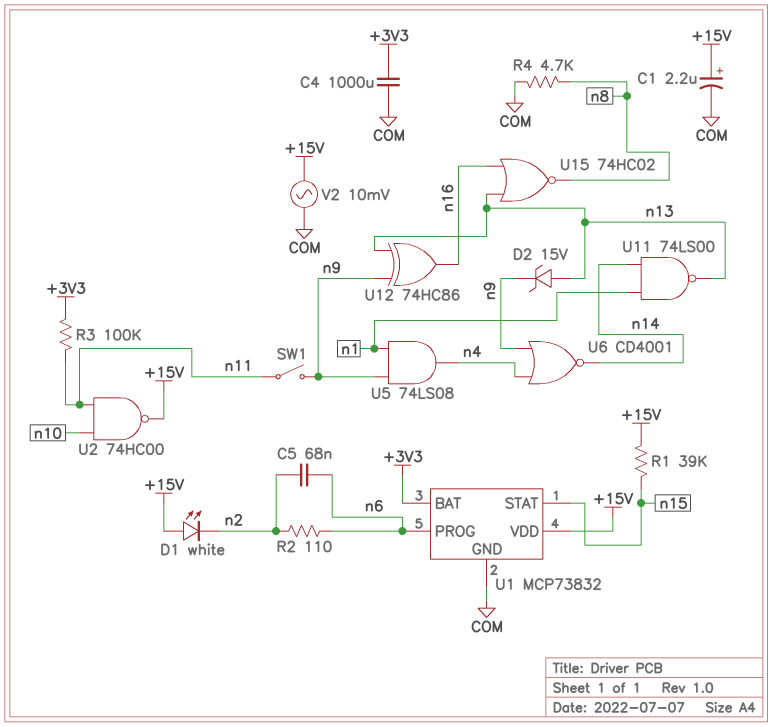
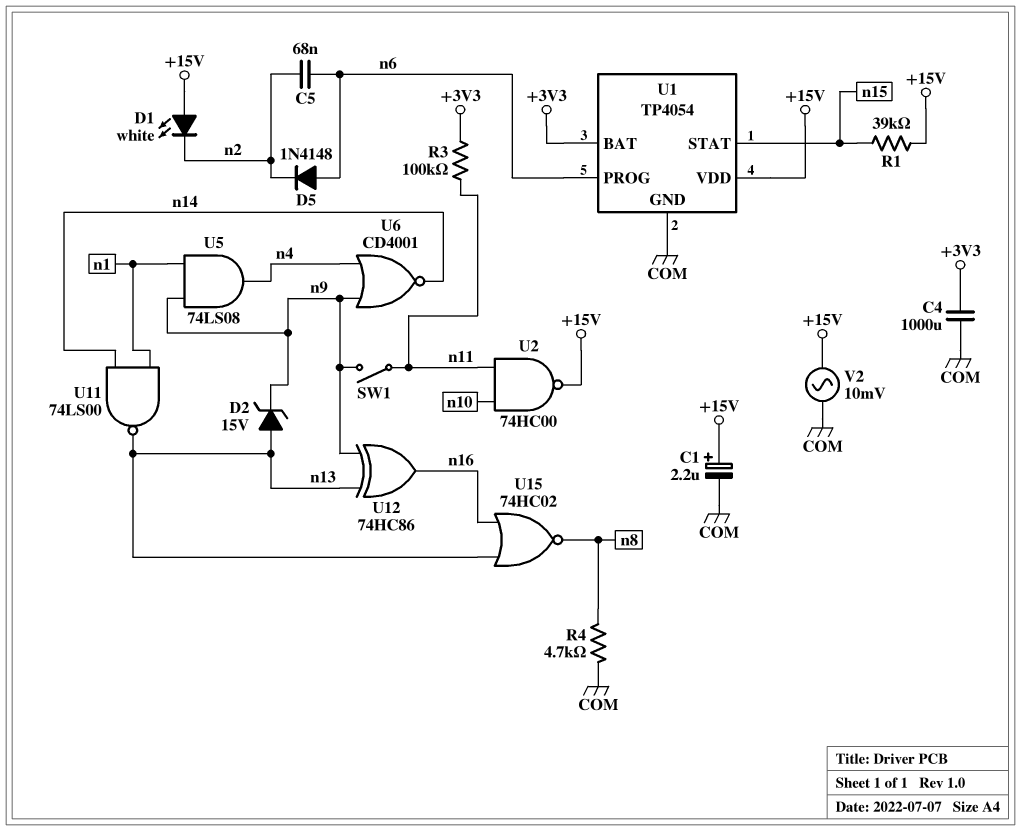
D5: none -> diode 1N4148 (A n6, K n2)
R2: 110 (n2, n6) -> none
U1: MCP73832 -> TP4054

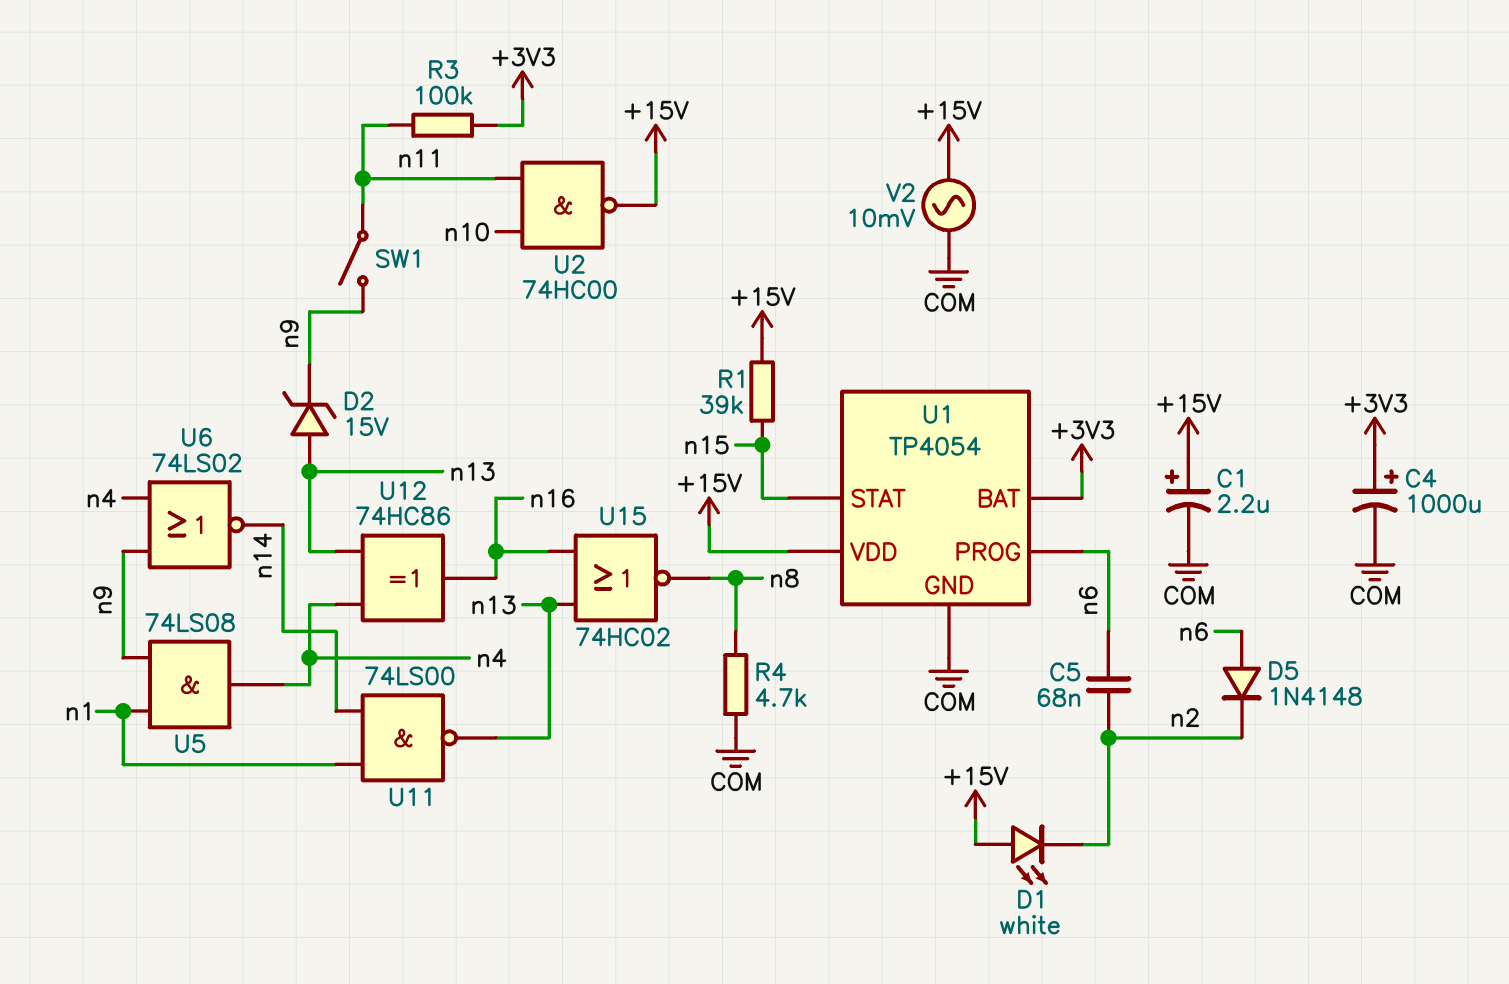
C4: 1000uF (+3V3, COM) -> 1000uF (plus +3V3, minus COM)
U6: NOR CD4001 (in n4, in n9, out n14) -> NOR 74LS02 (in n4, in n9, out n14)
U12: XOR 74HC86 (in n9, in n13, out n16) -> XOR 74HC86 (in n4, in n13, out n16)

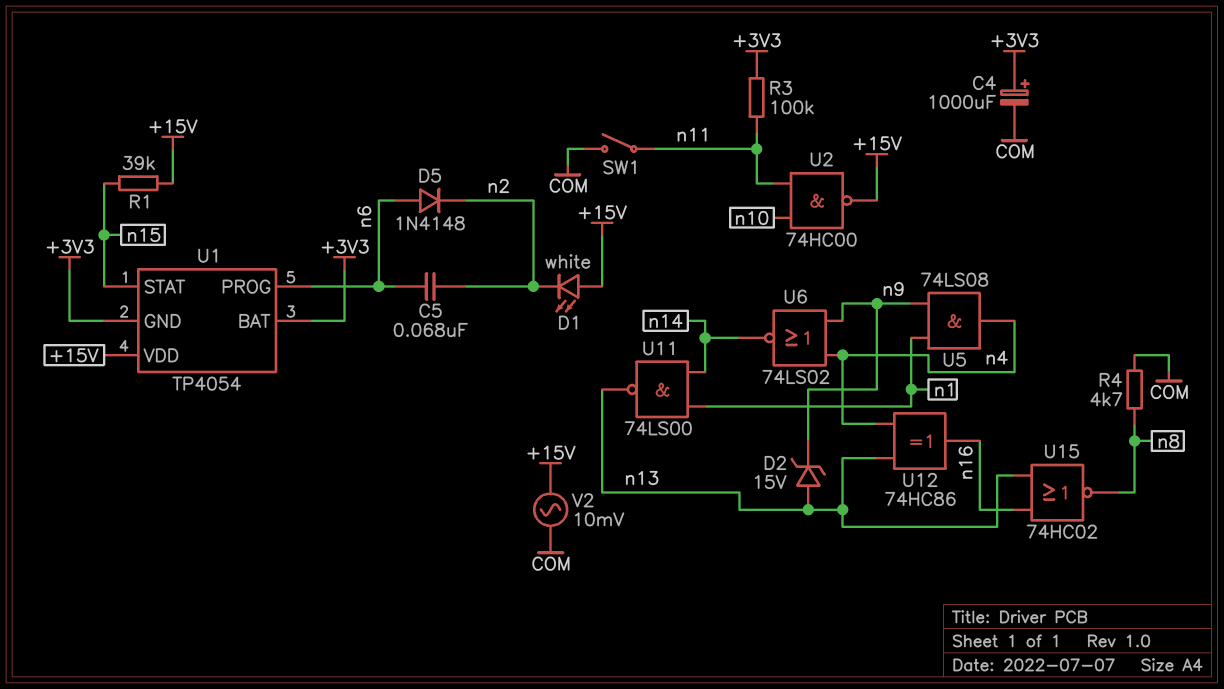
C1: 2.2uF (plus +15V, minus COM) -> none
SW1: switch (n9, n11) -> switch (COM, n11)
U1 pin GND: COM -> +3V3

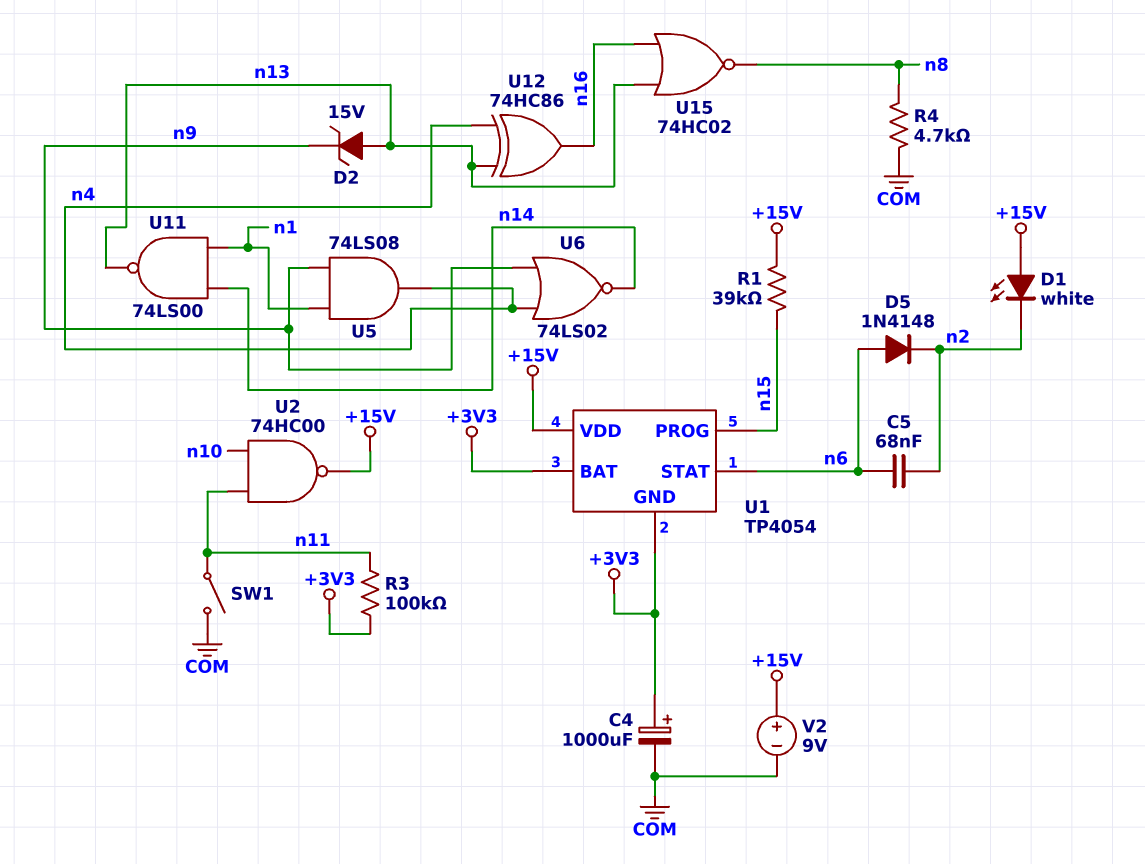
U1 pin PROG: n6 -> n15
U1 pin STAT: n15 -> n6
V2: AC 10mV (+15V, COM) -> 9V (plus +15V, minus COM)

